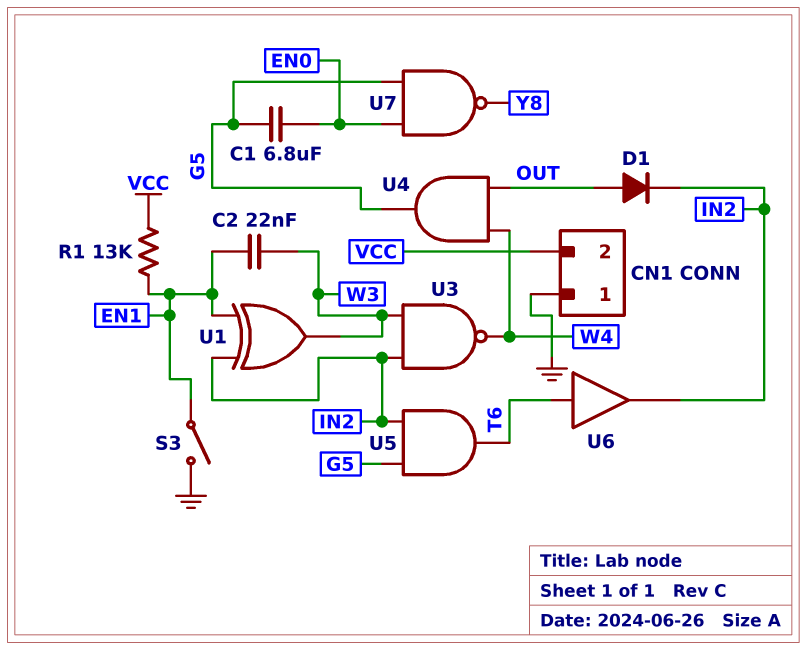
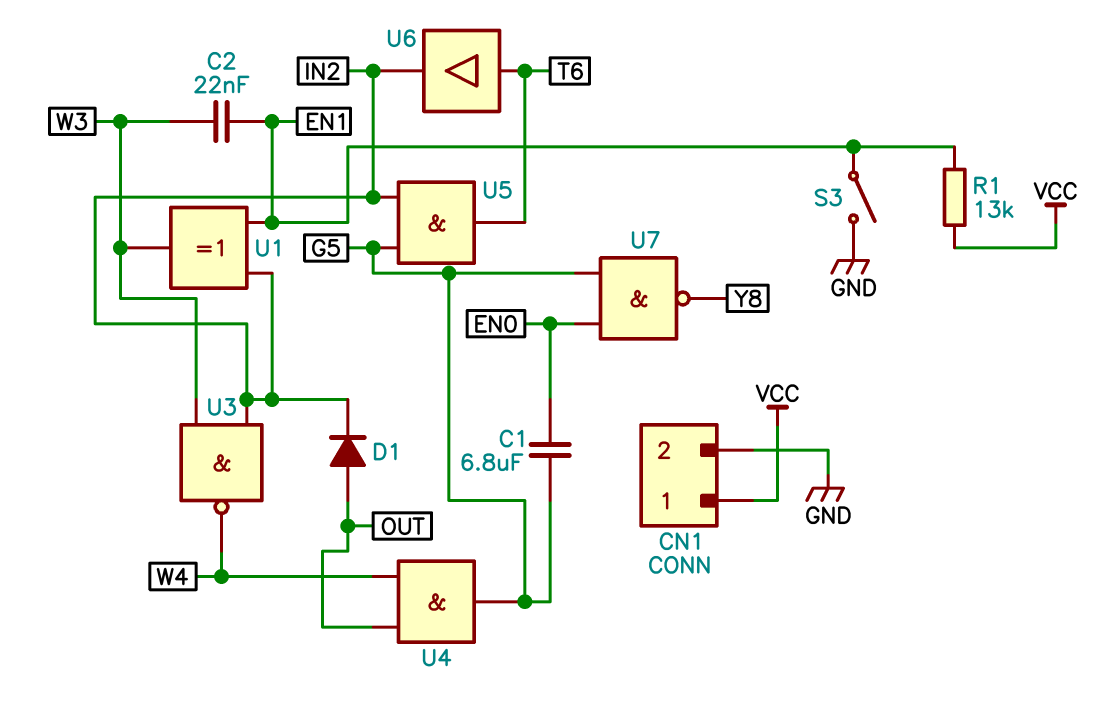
CN1 pin 1: GND -> VCC
CN1 pin 2: VCC -> GND

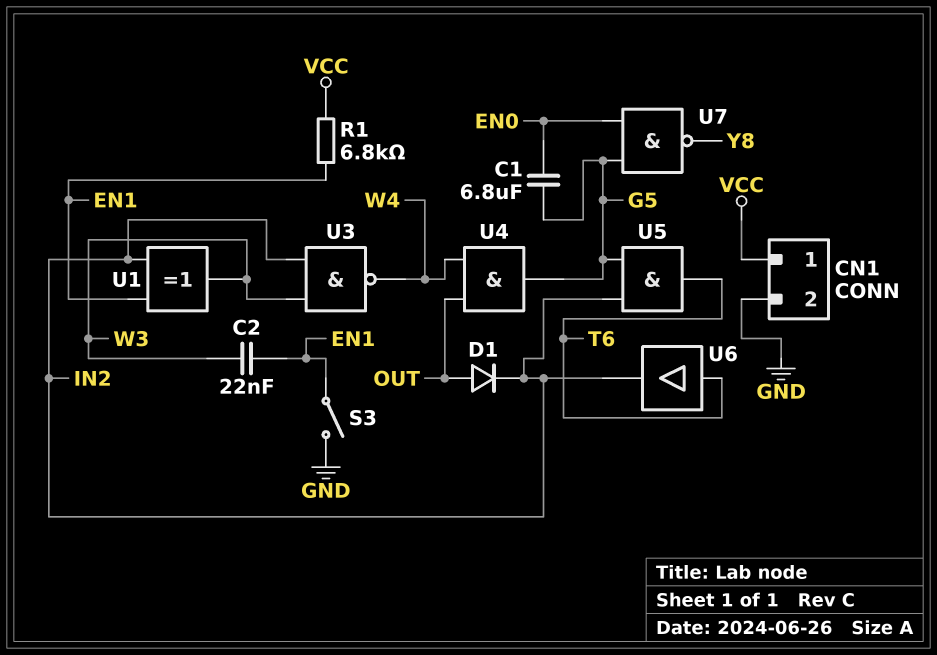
R1: 13k (EN1, VCC) -> 6.8k (EN1, VCC)

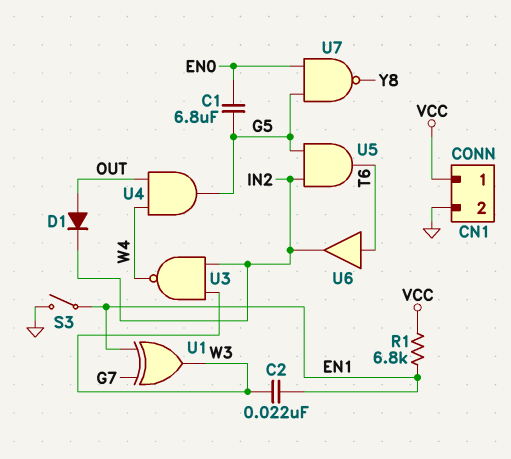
U1: XOR (in EN1, in IN2, out W3) -> XOR (in EN1, in G7, out W3)

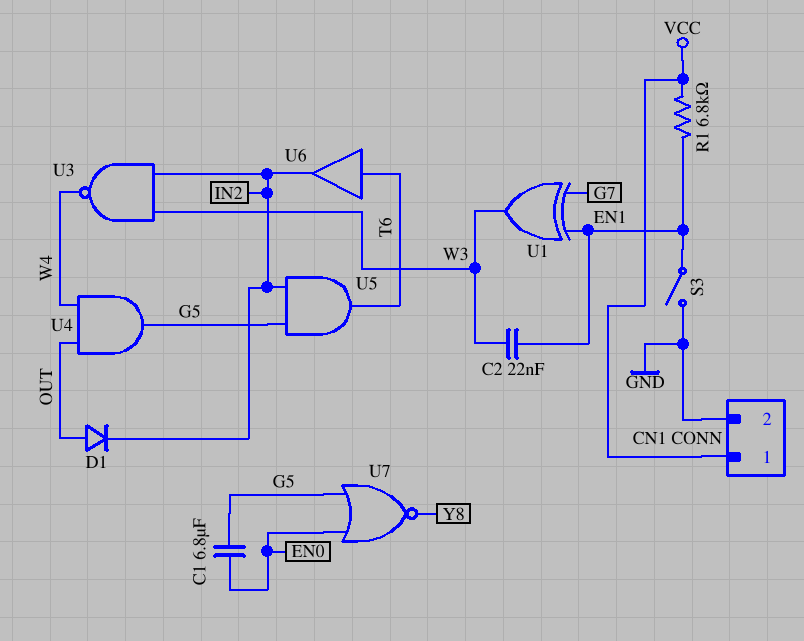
U7: NAND (in EN0, in G5, out Y8) -> NOR (in EN0, in G5, out Y8)

